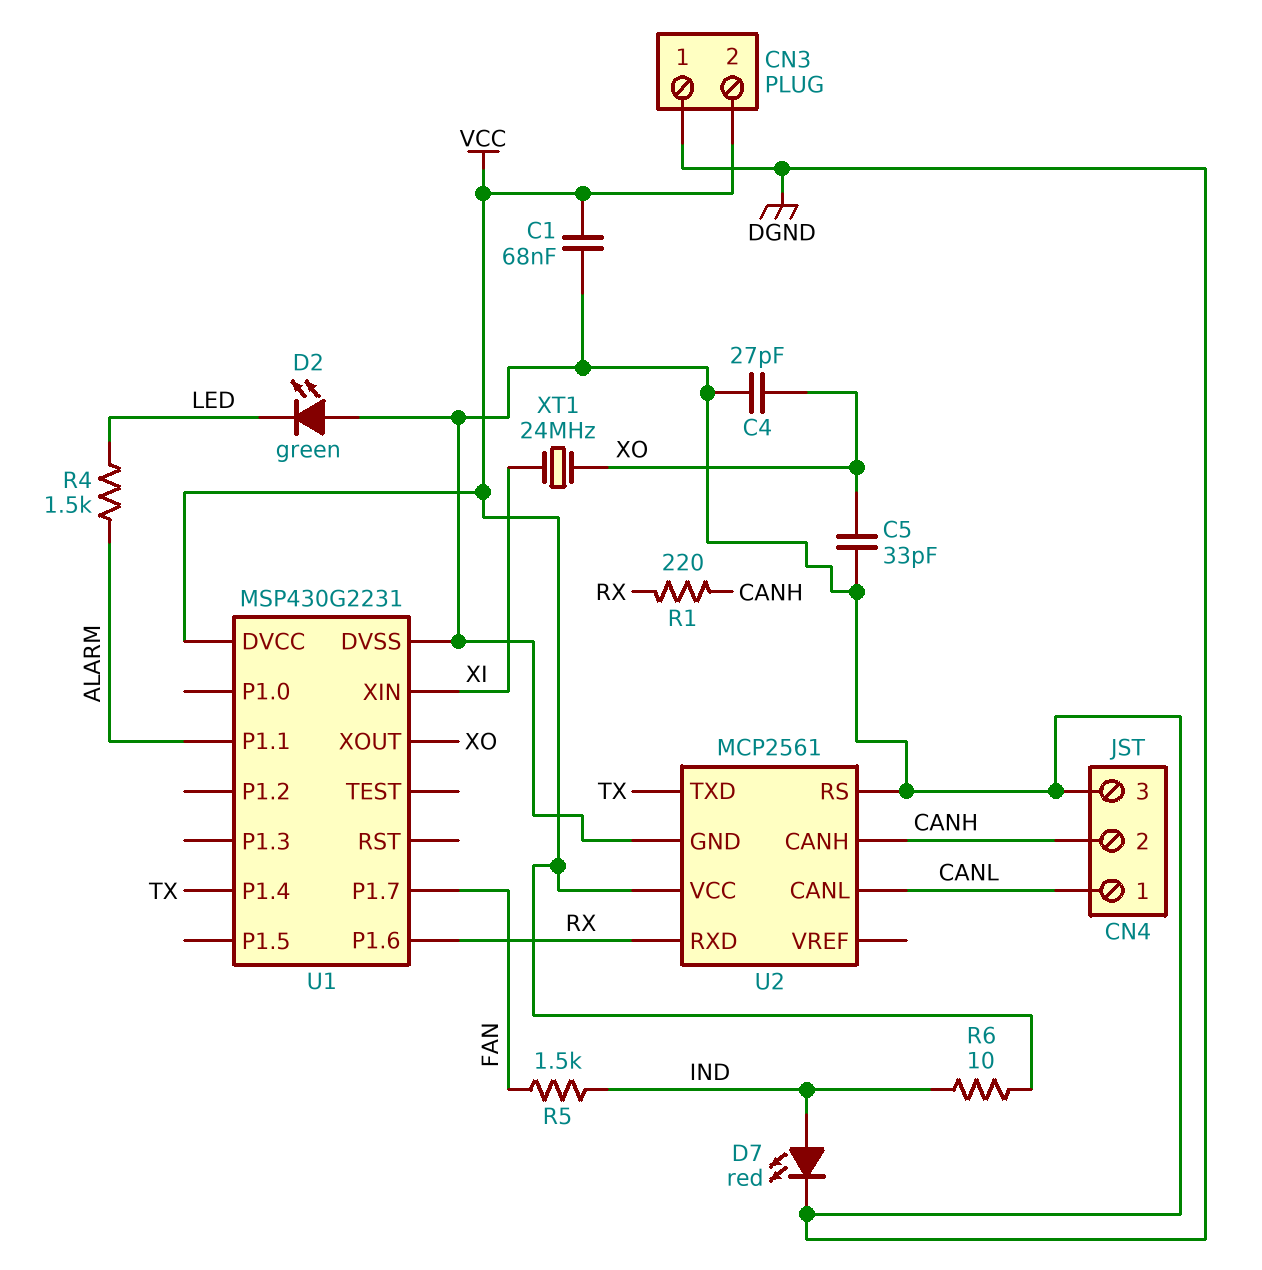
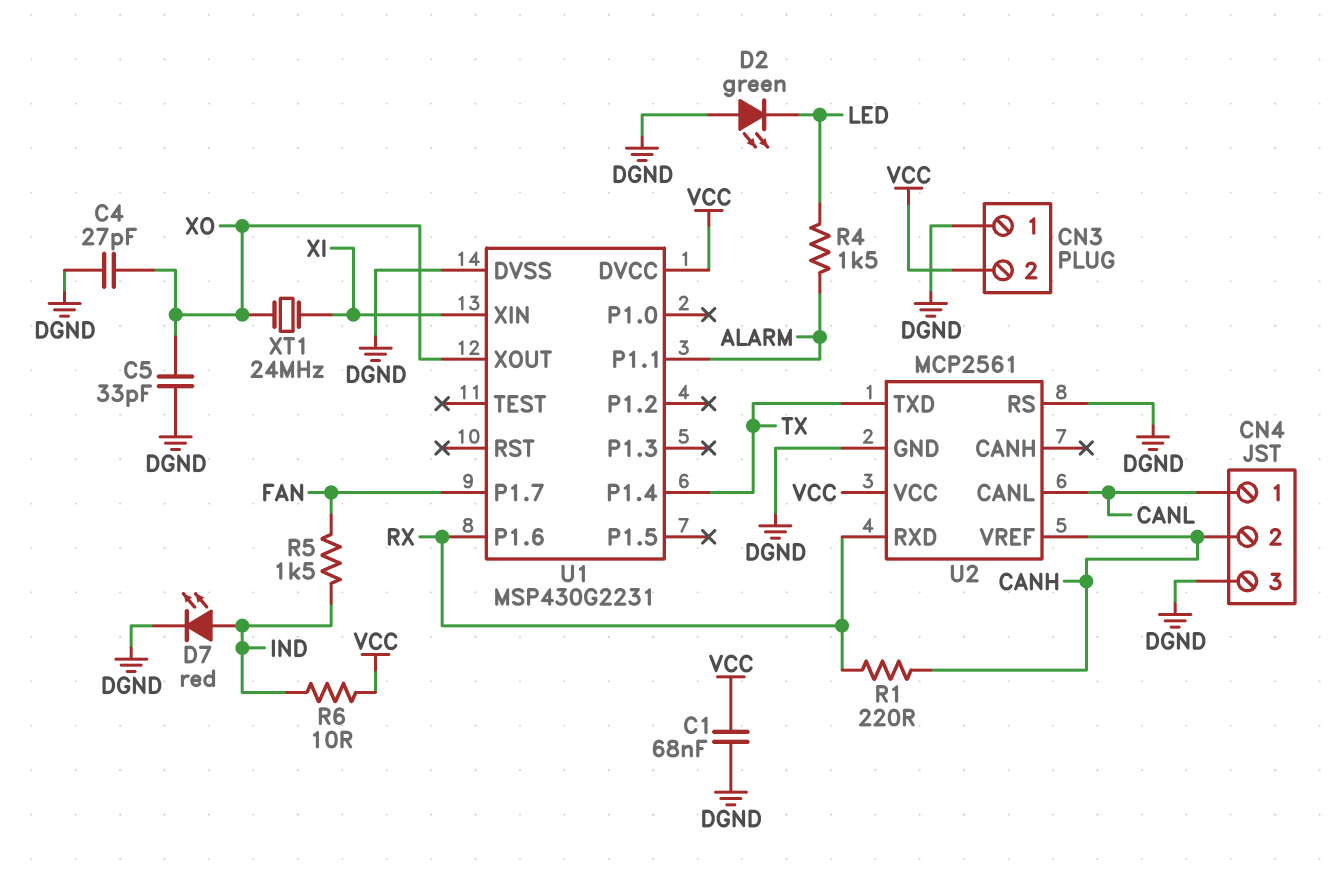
U2 pin CANH: CANH -> none
U2 pin VREF: none -> CANH

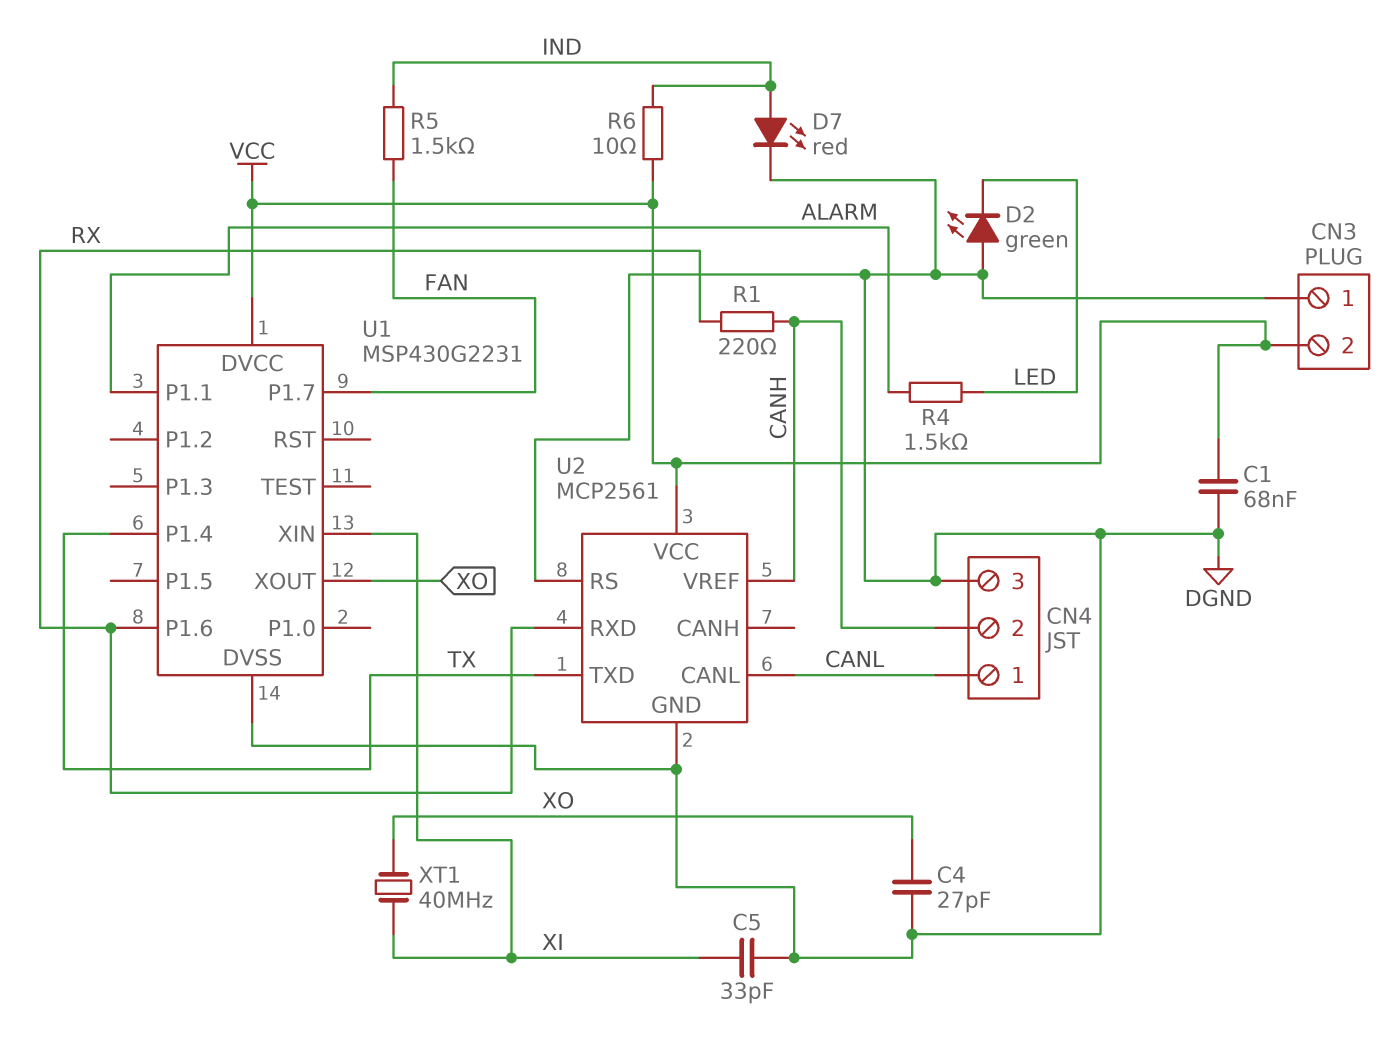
C5: 33pF (DGND, XO) -> 33pF (DGND, XI)
XT1: 24MHz (XI, XO) -> 40MHz (XI, XO)

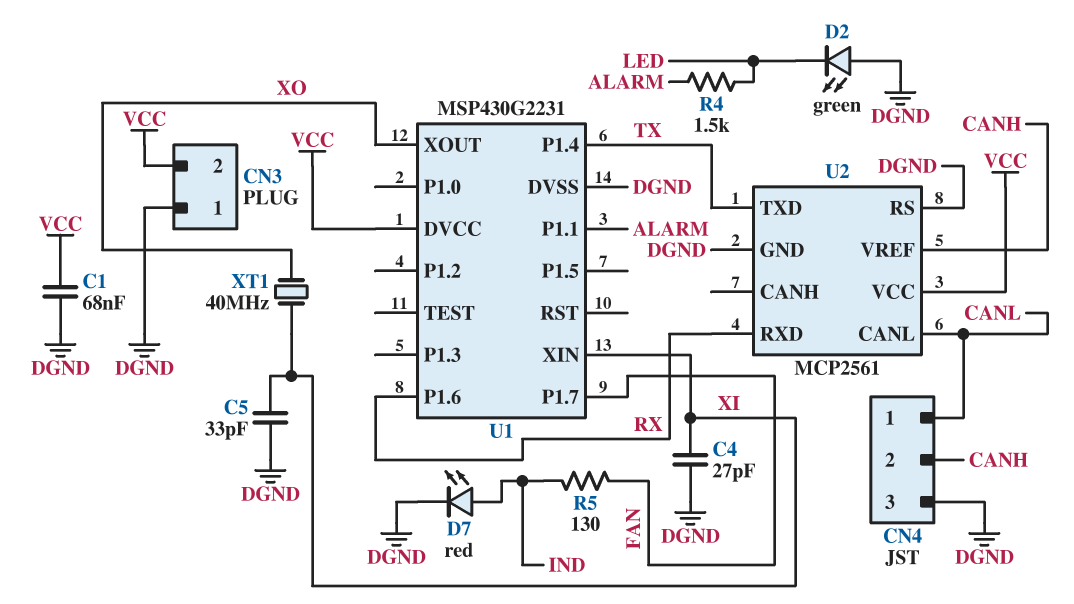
C4: 27pF (DGND, XO) -> 27pF (DGND, XI)
R1: 220 (CANH, RX) -> none
R5: 1.5k (FAN, IND) -> 130 (FAN, IND)
R6: 10 (IND, VCC) -> none

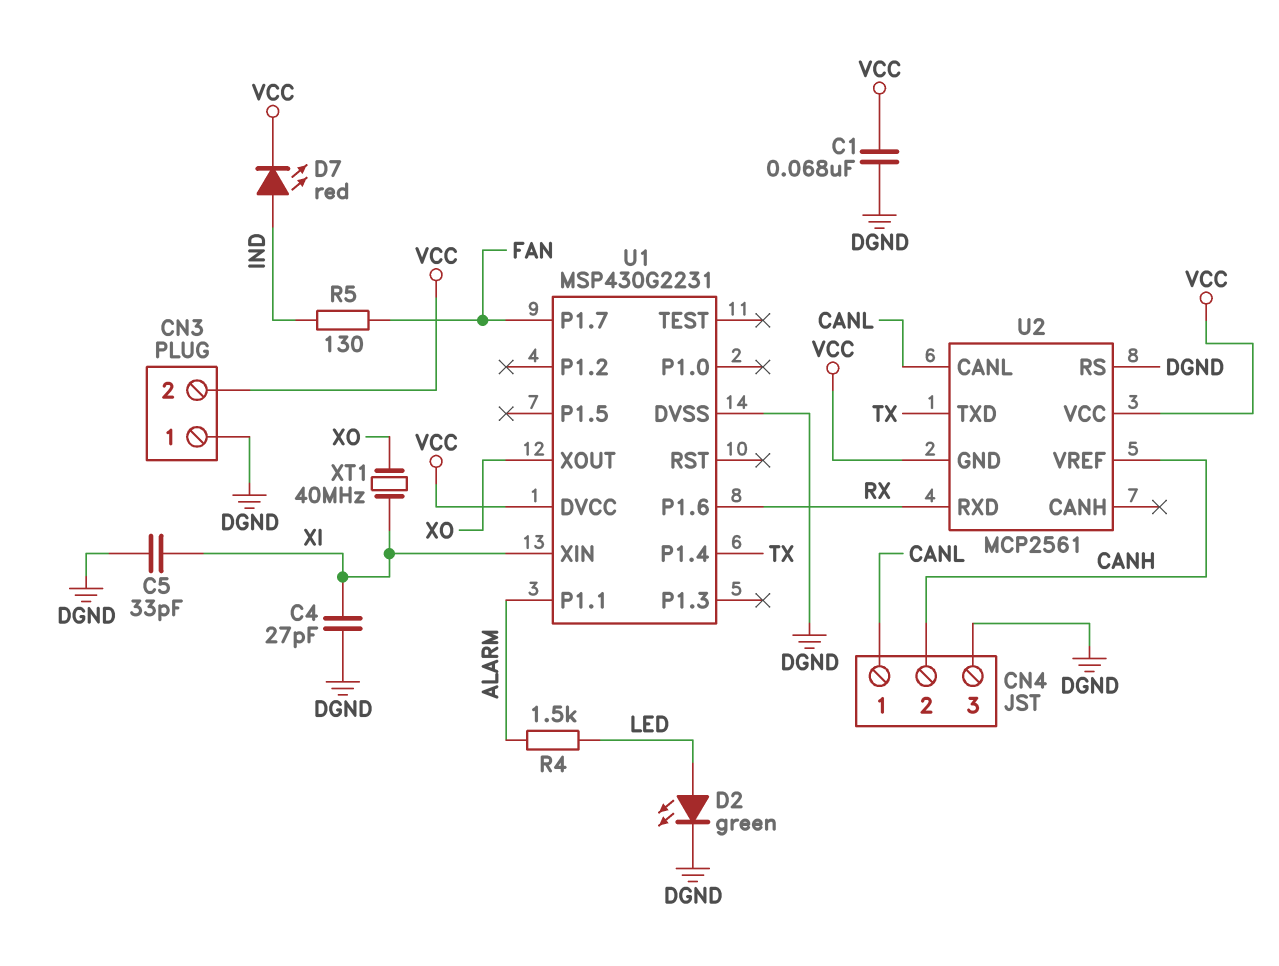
D2: LED green (A DGND, K LED) -> LED green (A LED, K DGND)
D7: LED red (A IND, K DGND) -> LED red (A IND, K VCC)
U2 pin GND: DGND -> VCC

